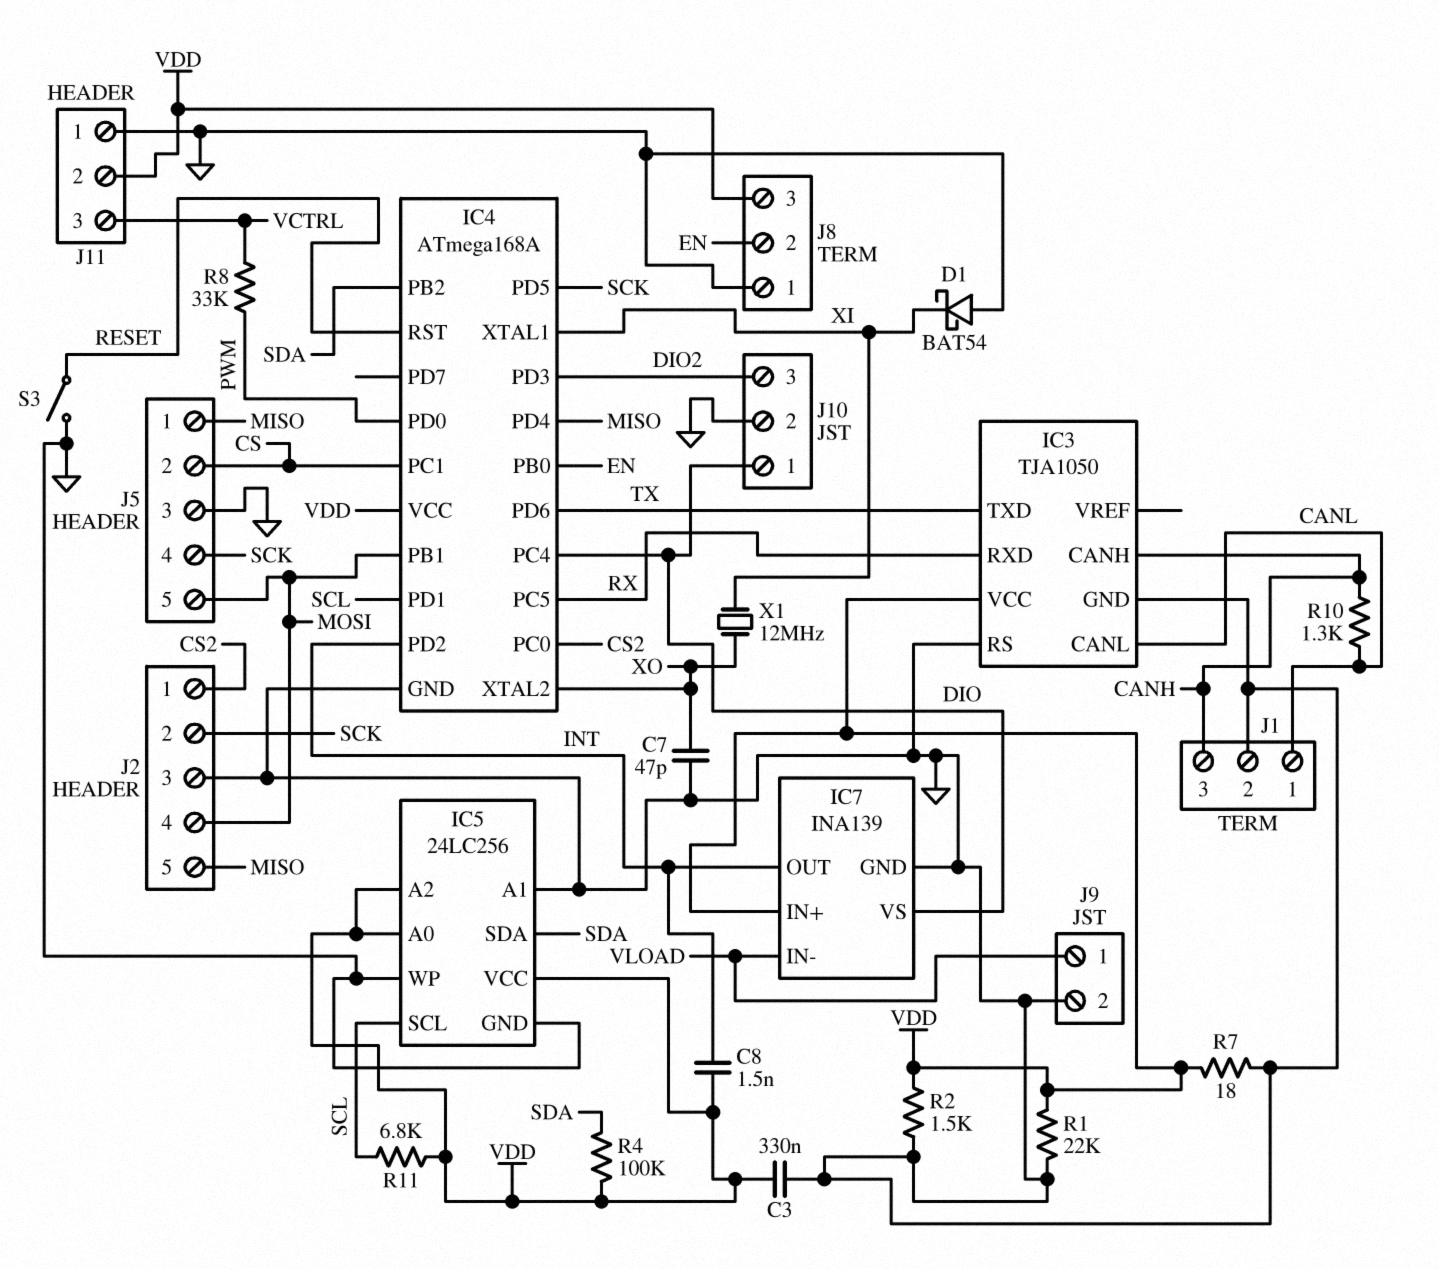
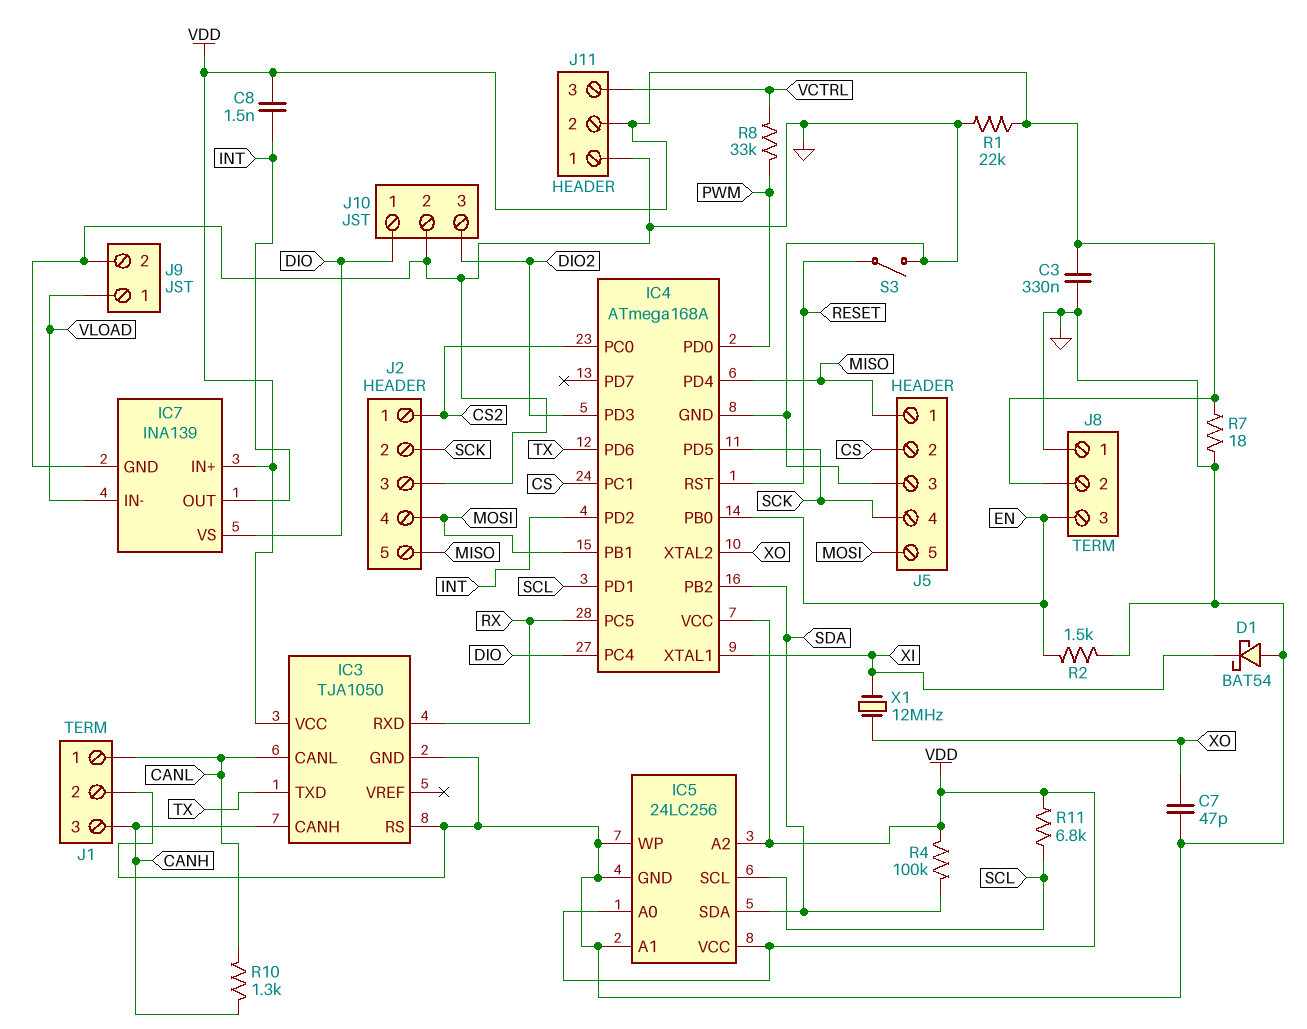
J8 pin 2: EN -> VDD
J8 pin 3: VDD -> EN
R2: 1.5k (GND, VDD) -> 1.5k (EN, GND)

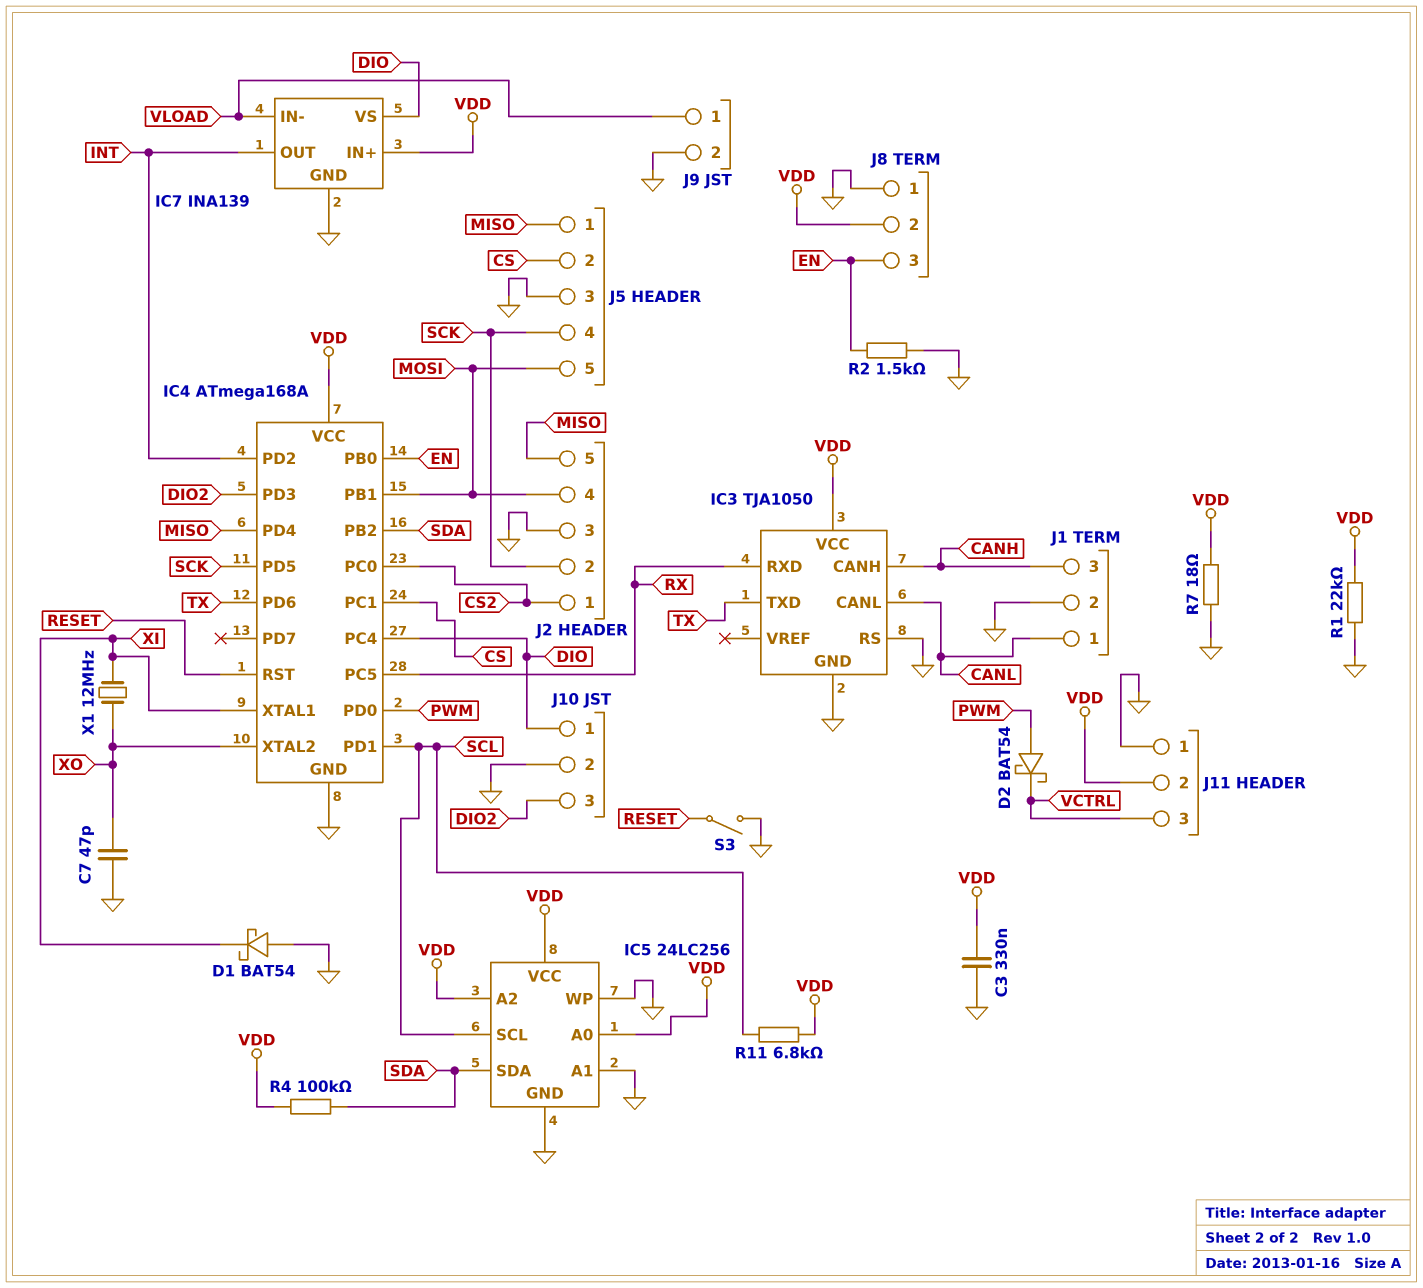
C8: 1.5nF (INT, VDD) -> none
D2: none -> schottky BAT54 (A PWM, K VCTRL)
R8: 33k (PWM, VCTRL) -> none
R10: 1.3k (CANH, CANL) -> none

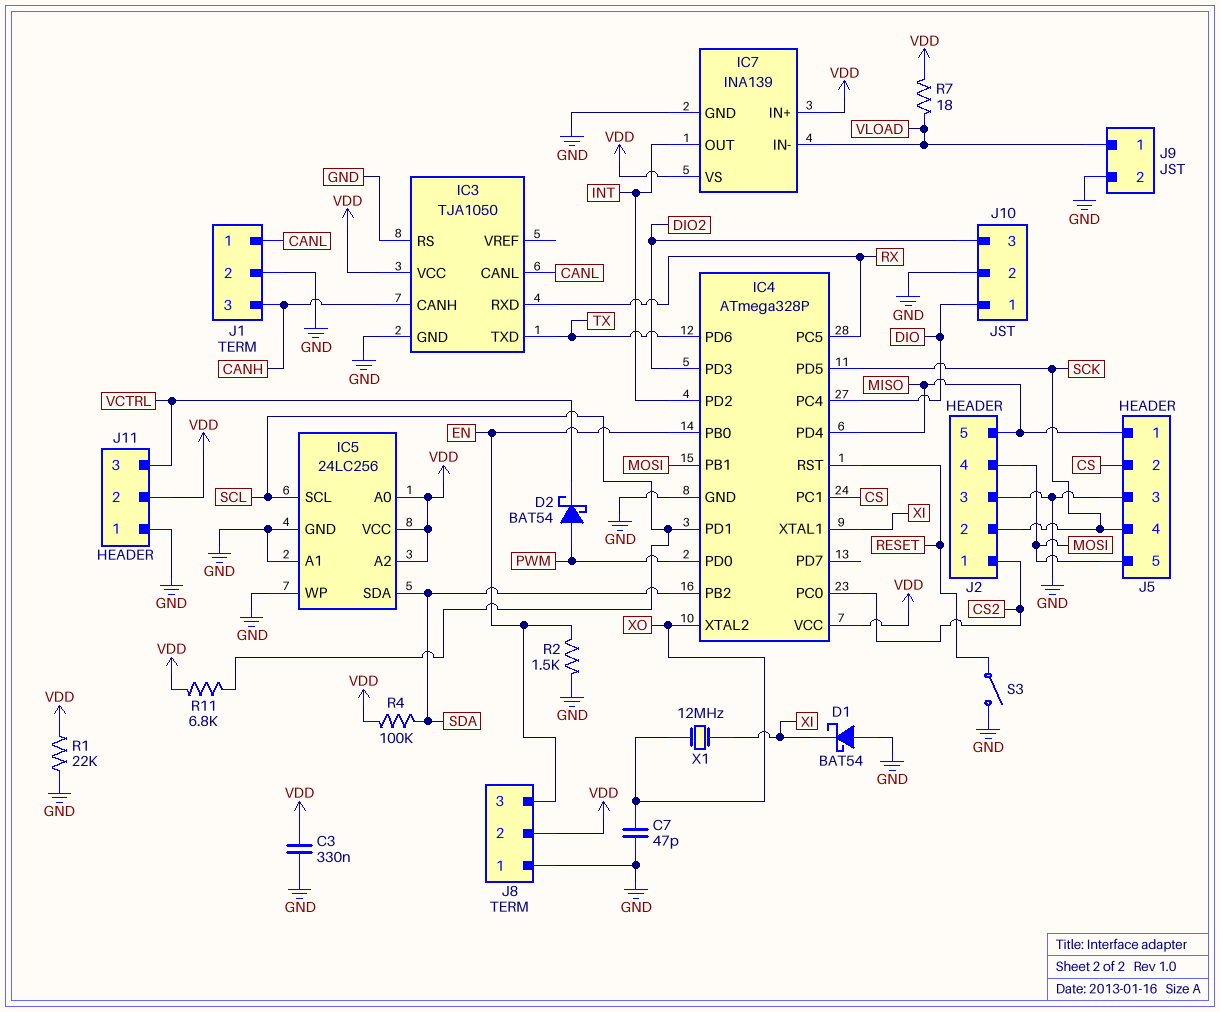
IC4: ATmega168A -> ATmega328P
IC7 pin VS: DIO -> VDD
R7: 18 (GND, VDD) -> 18 (VDD, VLOAD)

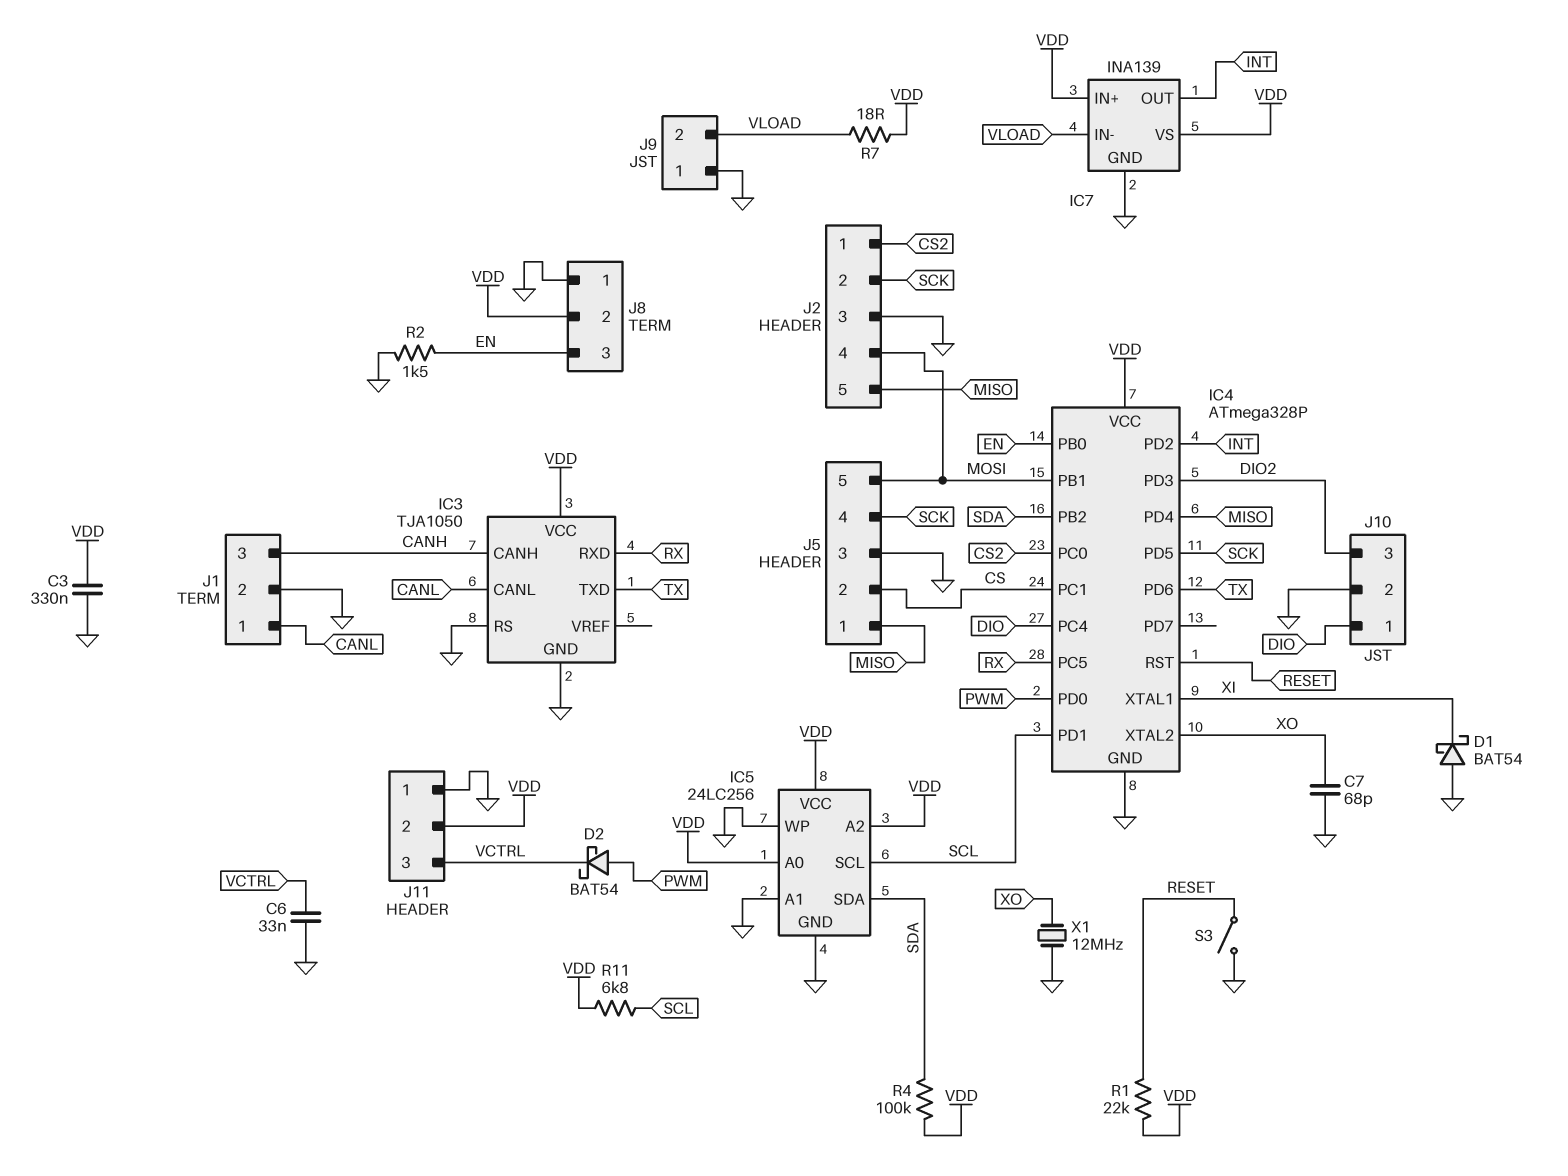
C6: none -> 33nF (GND, VCTRL)
C7: 47pF (GND, XO) -> 68pF (GND, XO)
J9 pin 1: VLOAD -> GND
J9 pin 2: GND -> VLOAD
R1: 22k (GND, VDD) -> 22k (RESET, VDD)
X1: 12MHz (XI, XO) -> 12MHz (GND, XO)

